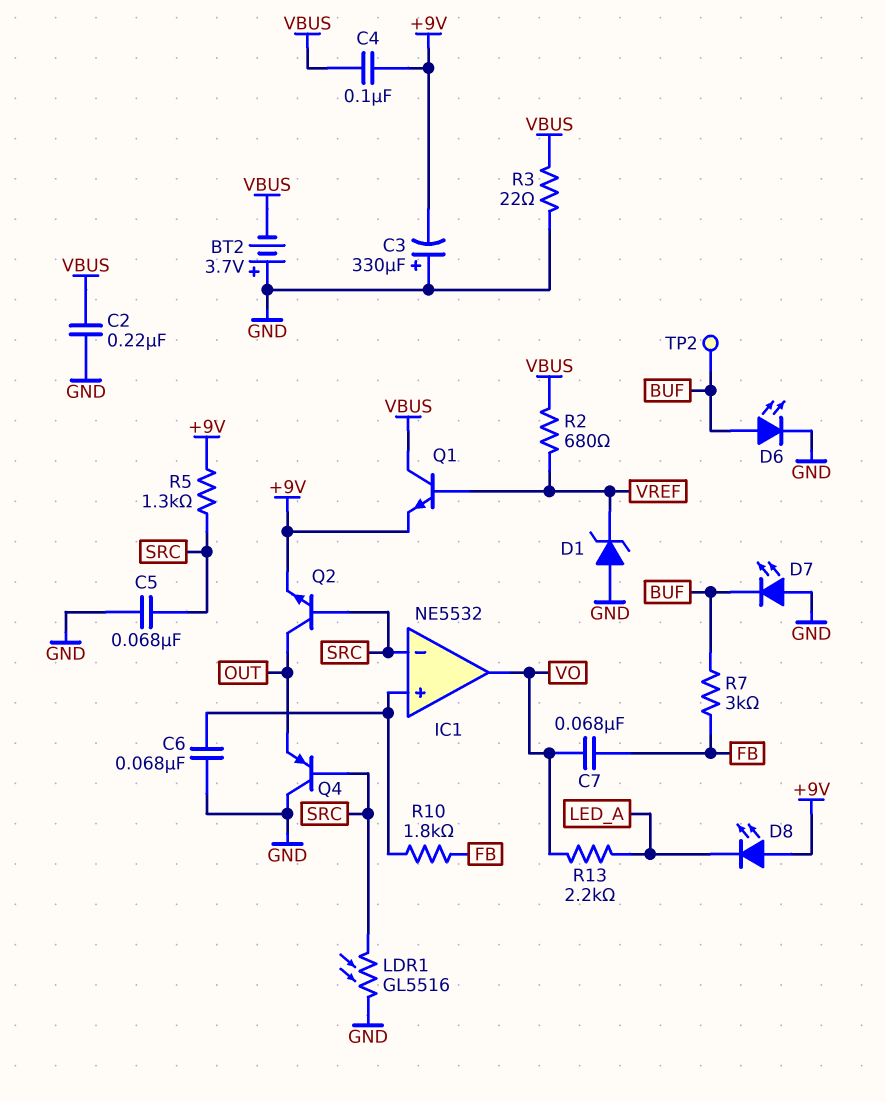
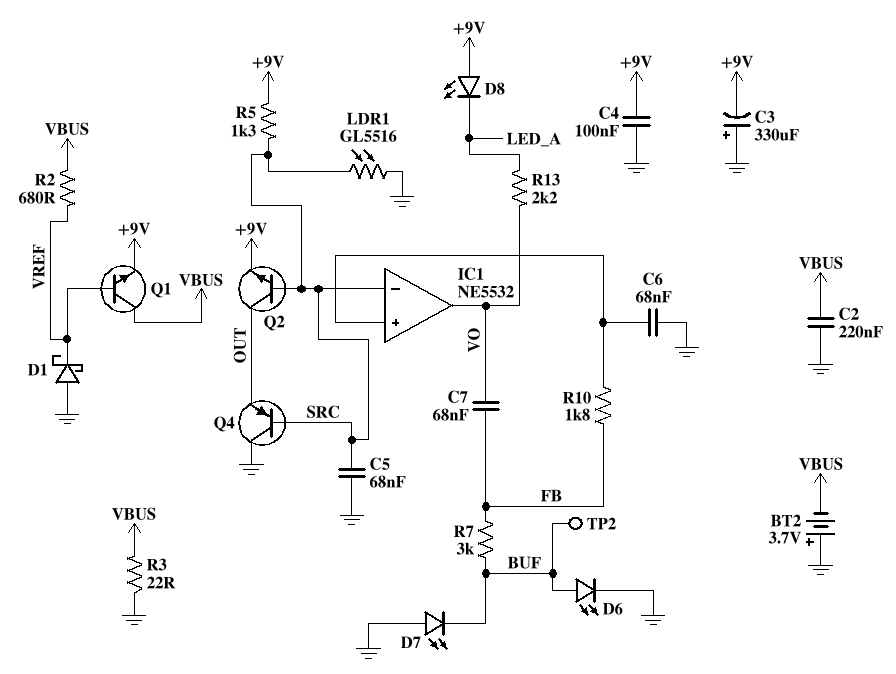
C4: 100nF (+9V, VBUS) -> 100nF (+9V, GND)
D1: zener (A GND, K VREF) -> schottky (A GND, K VREF)

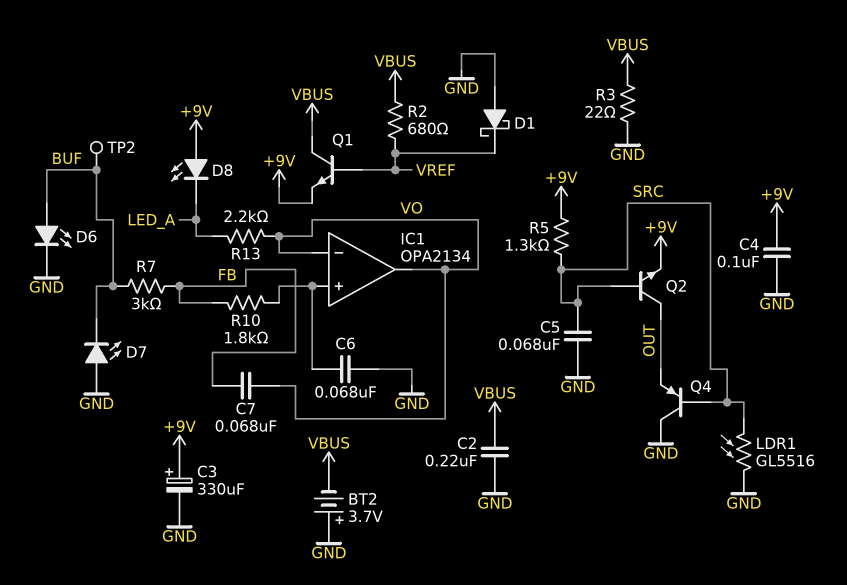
C3: 330uF (plus GND, minus +9V) -> 330uF (plus +9V, minus GND)
IC1: NE5532 -> OPA2134
IC1 pin in-: SRC -> VO

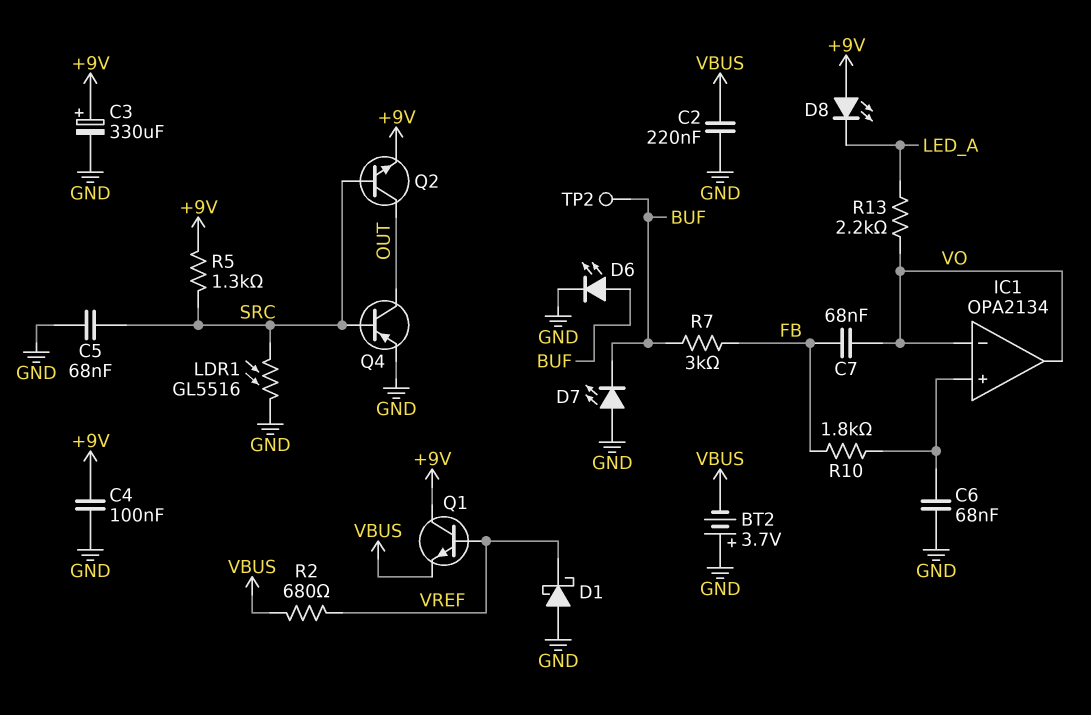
Q1: NPN (B VREF, C VBUS, E +9V) -> NPN (B VREF, C +9V, E VBUS)
Q4: PNP (B SRC, C GND, E OUT) -> PNP (B SRC, C OUT, E GND)
R3: 22 (GND, VBUS) -> none

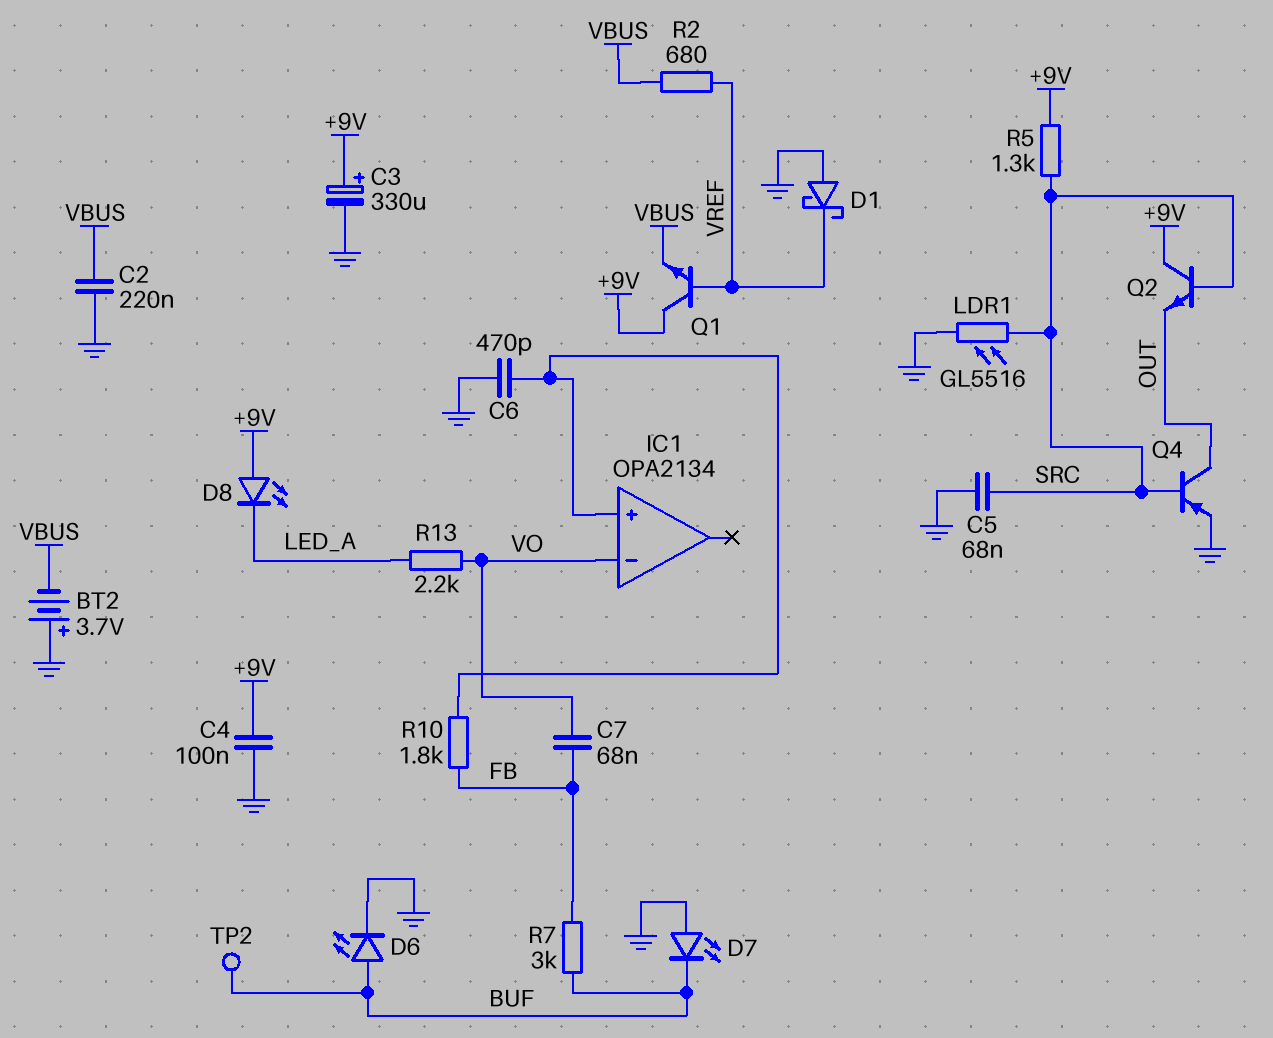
C6: 68nF (GND, IC1/in+) -> 470pF (GND, IC1/in+)
IC1 pin out: VO -> none
Q2: NPN (B SRC, C OUT, E +9V) -> NPN (B SRC, C +9V, E OUT)

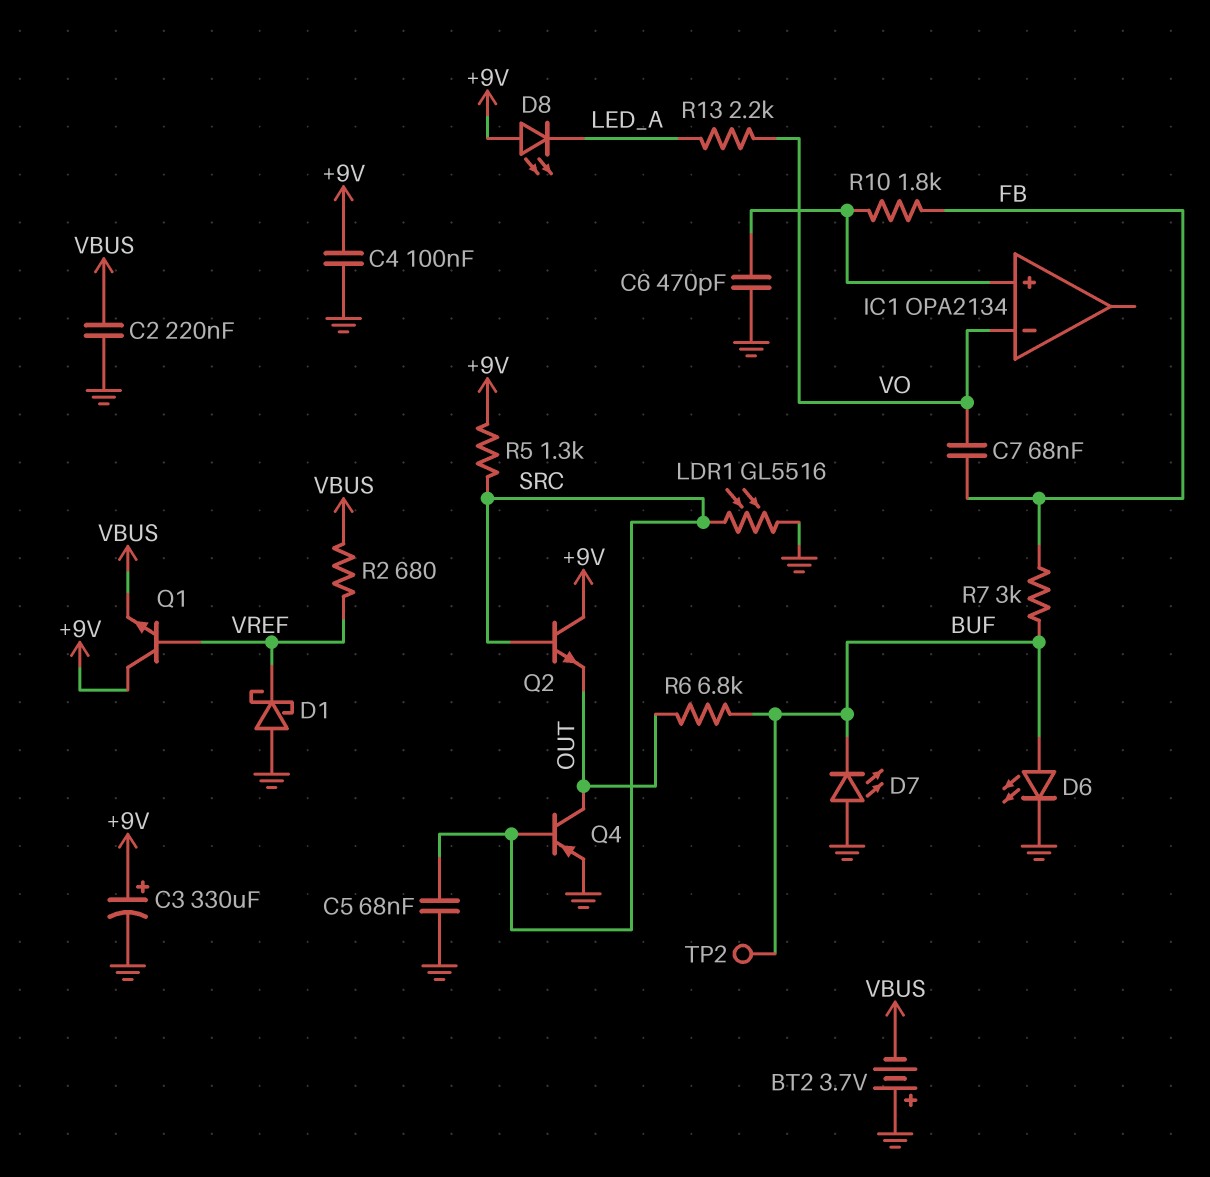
R6: none -> 6.8k (BUF, OUT)

